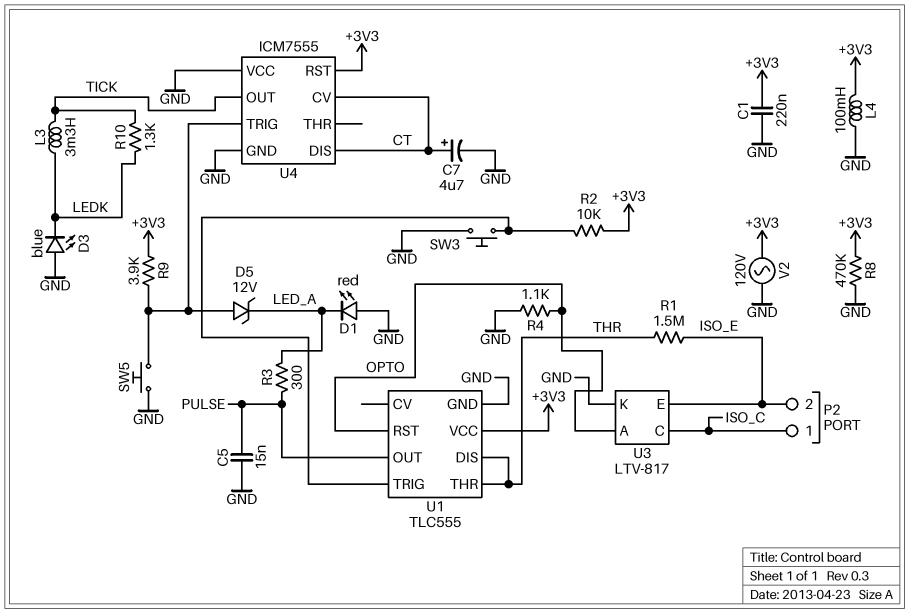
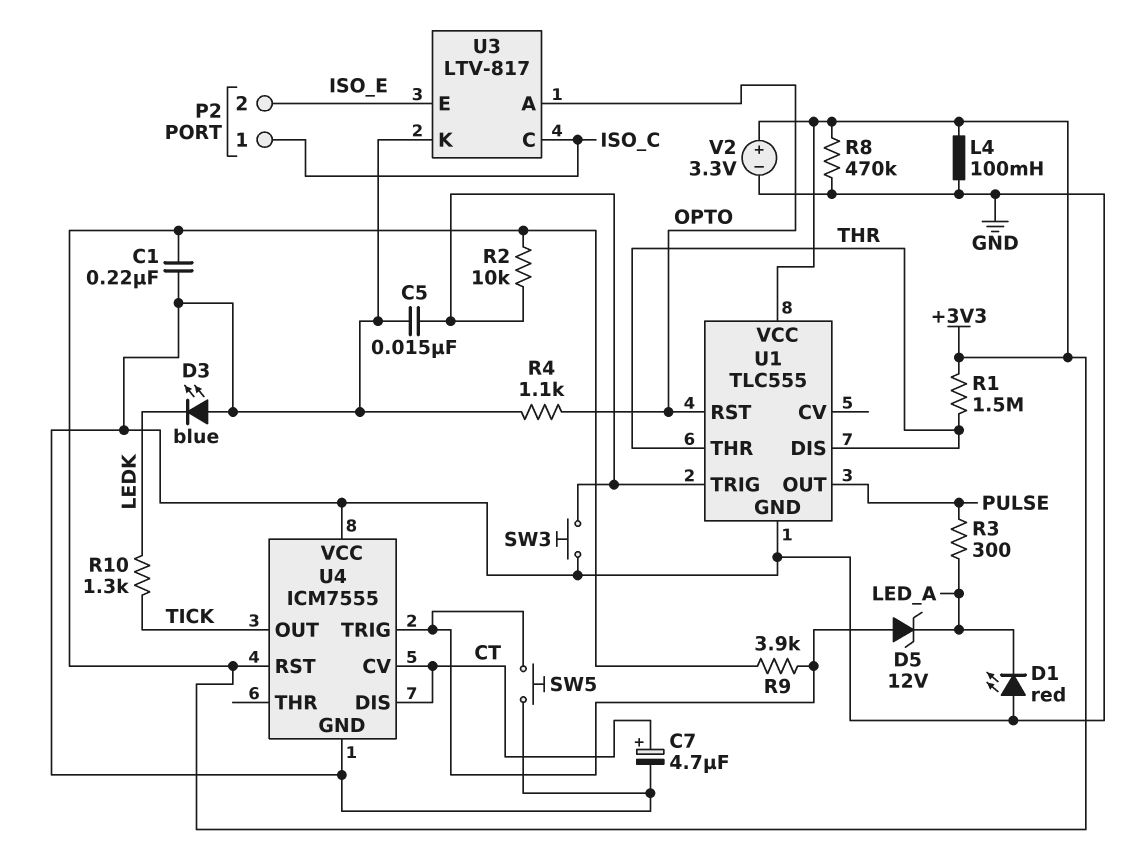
C5: 15nF (GND, PULSE) -> 15nF (GND, U1/TRIG)
L3: 3.3mH (LEDK, TICK) -> none
R1: 1.5M (ISO_E, THR) -> 1.5M (+3V3, THR)
V2: AC 120V (+3V3, GND) -> 3.3V (plus +3V3, minus GND)

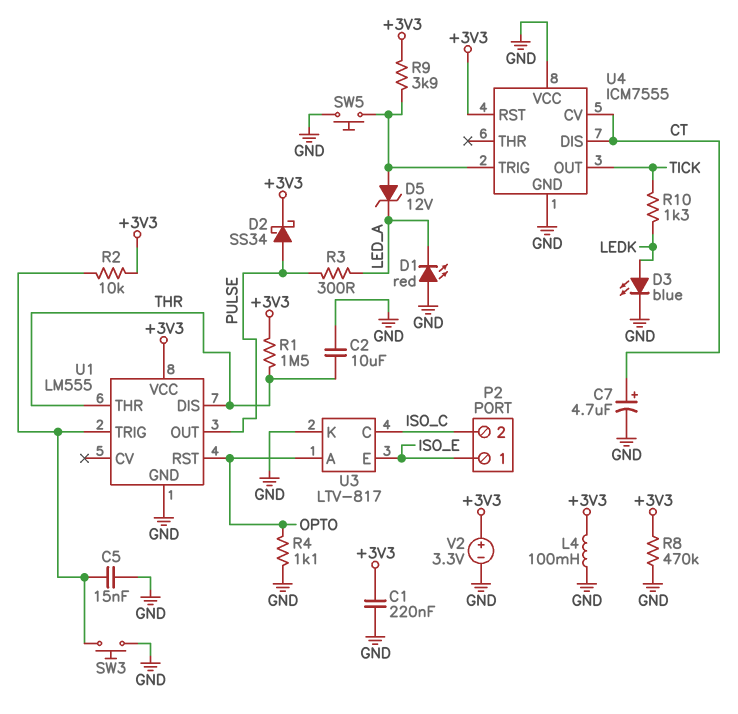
C2: none -> 10uF (GND, THR)
D2: none -> schottky SS34 (A PULSE, K +3V3)
D3: LED blue (A GND, K LEDK) -> LED blue (A LEDK, K GND)
P2 pin 1: ISO_C -> ISO_E
P2 pin 2: ISO_E -> ISO_C
U1: TLC555 -> LM555

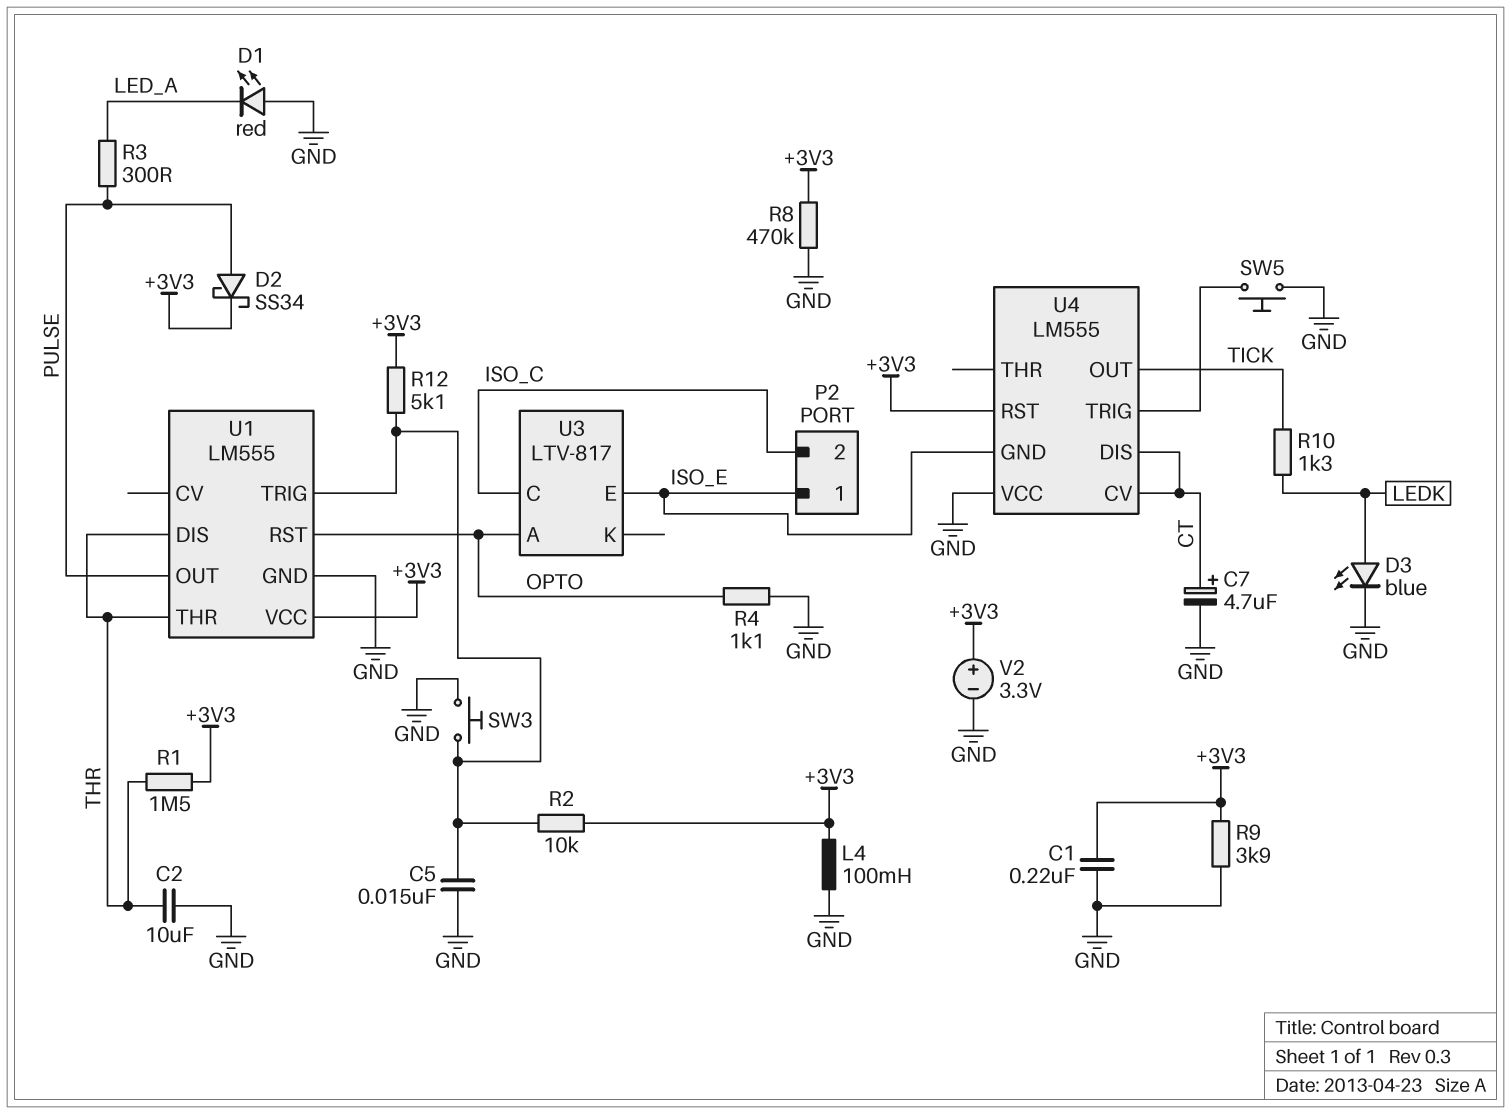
D5: zener 12V (A U4/TRIG, K LED_A) -> none
R9: 3.9k (+3V3, U4/TRIG) -> 3.9k (+3V3, GND)
R12: none -> 5.1k (+3V3, U1/TRIG)
U3 pin K: GND -> none
U4: ICM7555 -> LM555
U4 pin GND: GND -> ISO_E

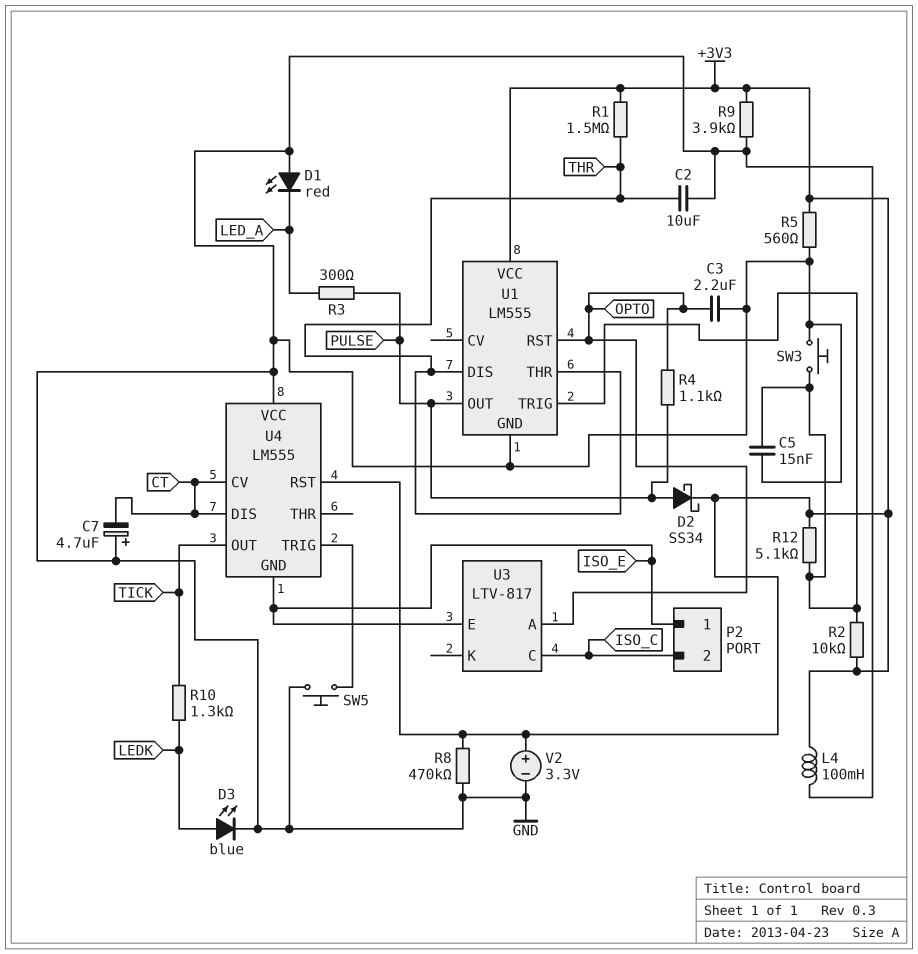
C1: 220nF (+3V3, GND) -> none
C3: none -> 2.2uF (GND, OPTO)
C7: 4.7uF (plus CT, minus GND) -> 4.7uF (plus GND, minus CT)
R4: 1.1k (GND, OPTO) -> 1.1k (OPTO, PULSE)
R5: none -> 560 (+3V3, GND)

